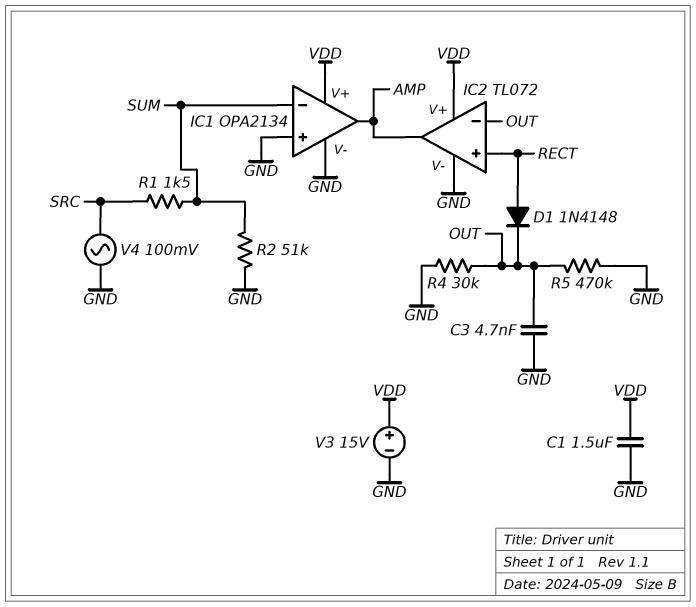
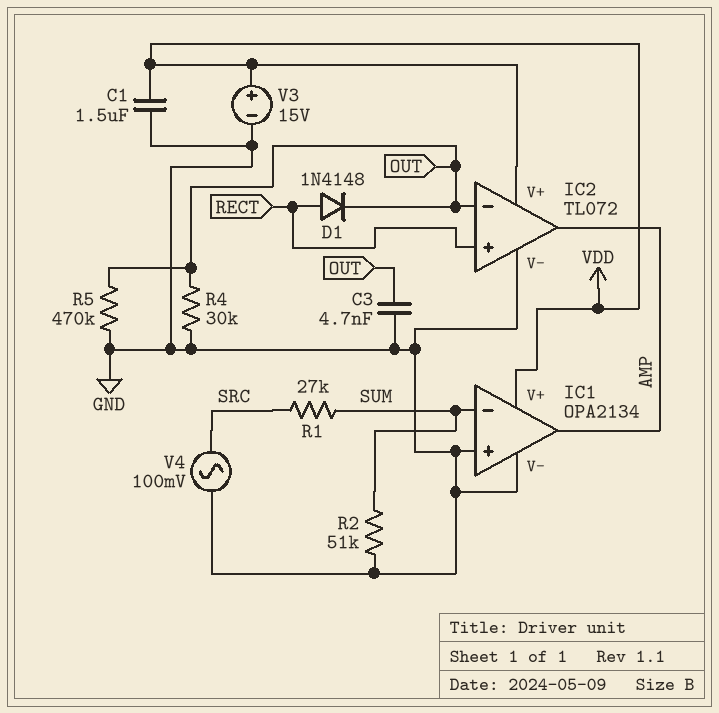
R1: 1.5k (SRC, SUM) -> 27k (SRC, SUM)

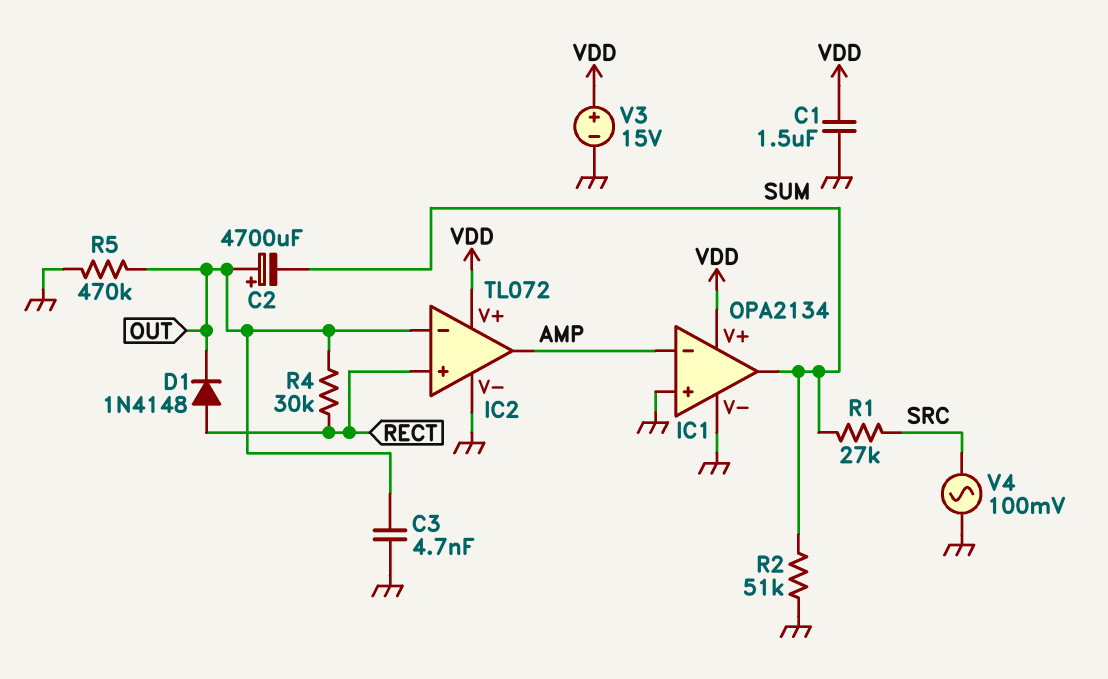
C2: none -> 4700uF (plus OUT, minus SUM)
IC1 pin in-: SUM -> AMP
IC1 pin out: AMP -> SUM
R4: 30k (GND, OUT) -> 30k (OUT, RECT)

